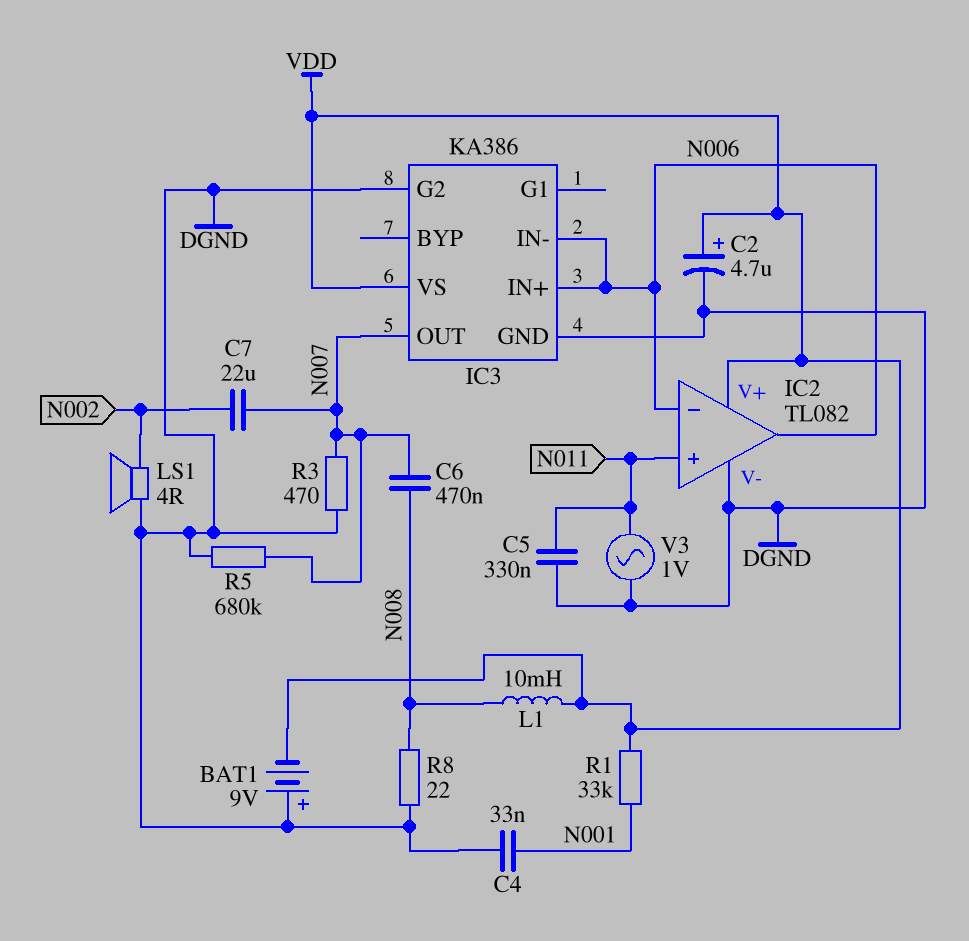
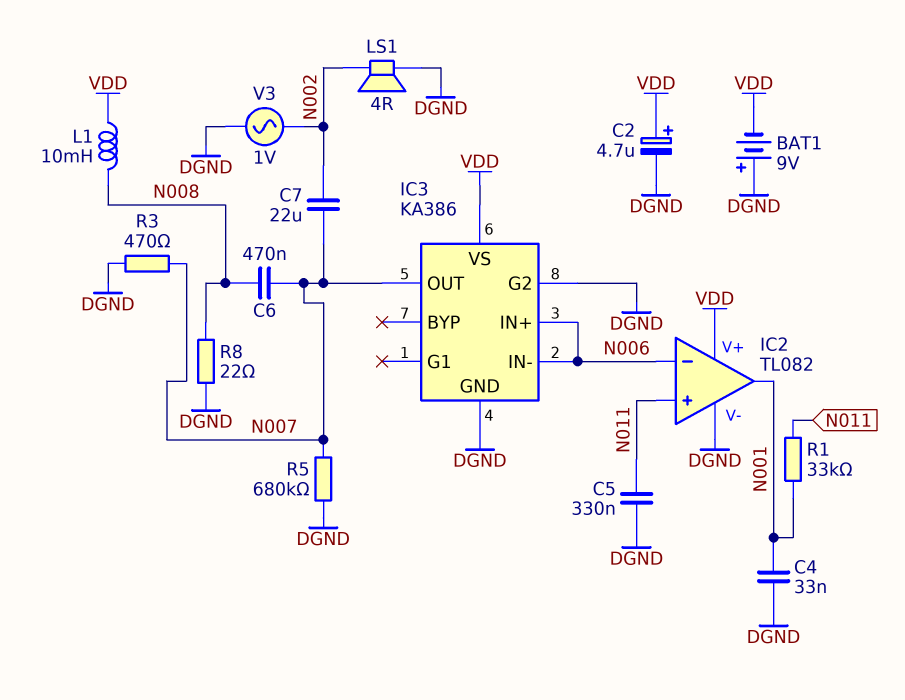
IC2 pin out: N006 -> N001
R1: 33k (N001, VDD) -> 33k (N001, N011)
V3: AC 1V (DGND, N011) -> AC 1V (DGND, N002)

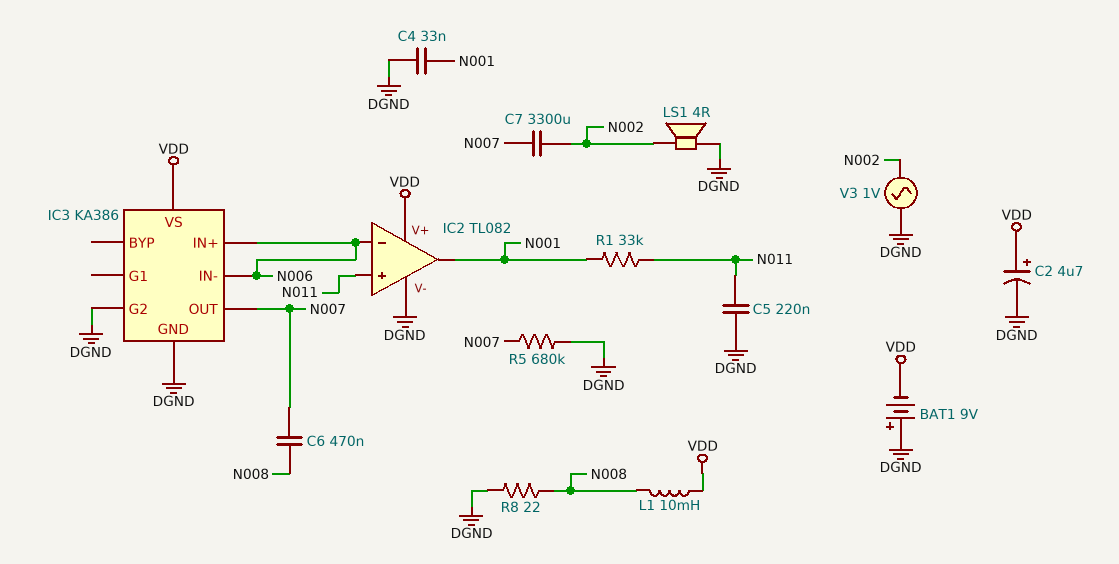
C5: 330nF (DGND, N011) -> 220nF (DGND, N011)
C7: 22uF (N002, N007) -> 3300uF (N002, N007)
R3: 470 (DGND, N007) -> none

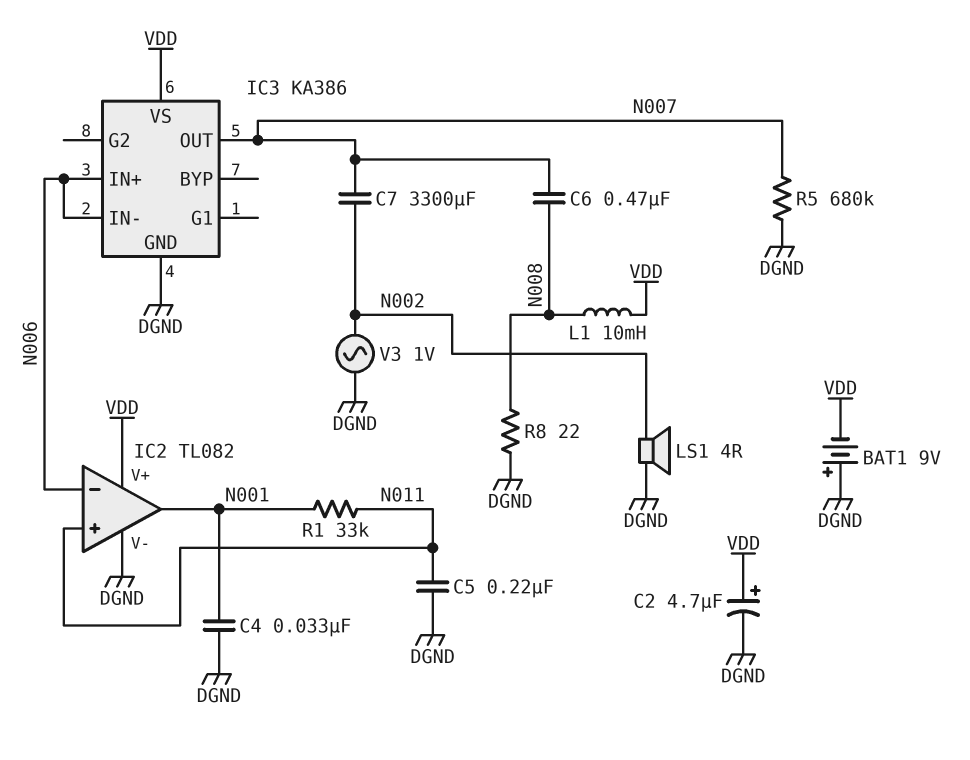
IC3 pin G2: DGND -> none

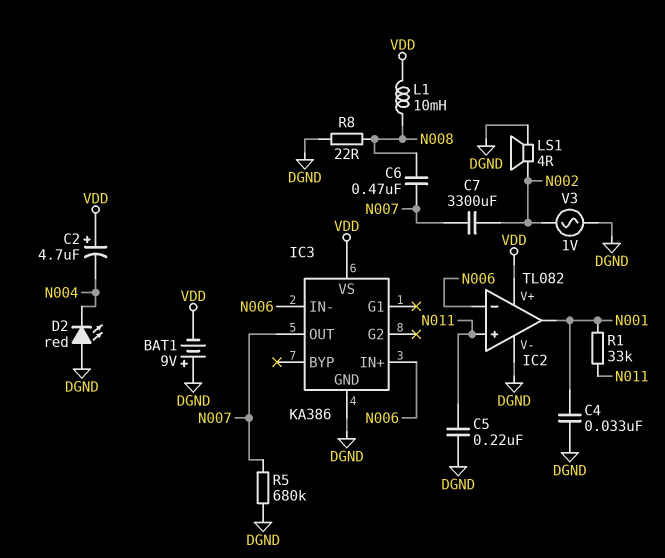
C2: 4.7uF (plus VDD, minus DGND) -> 4.7uF (plus VDD, minus N004)
D2: none -> LED red (A DGND, K N004)

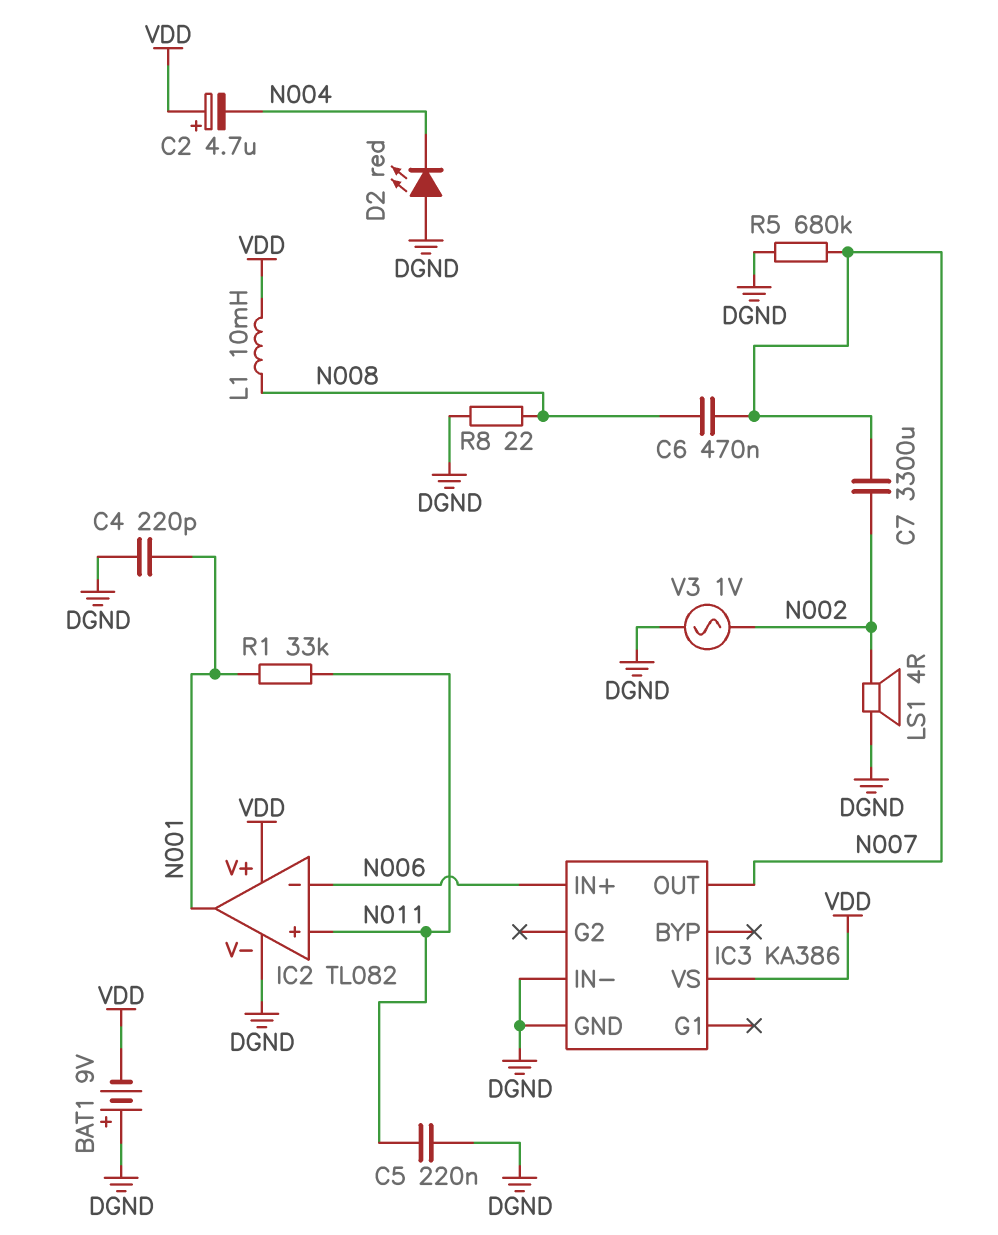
C4: 33nF (DGND, N001) -> 220pF (DGND, N001)
IC3 pin IN-: N006 -> DGND

